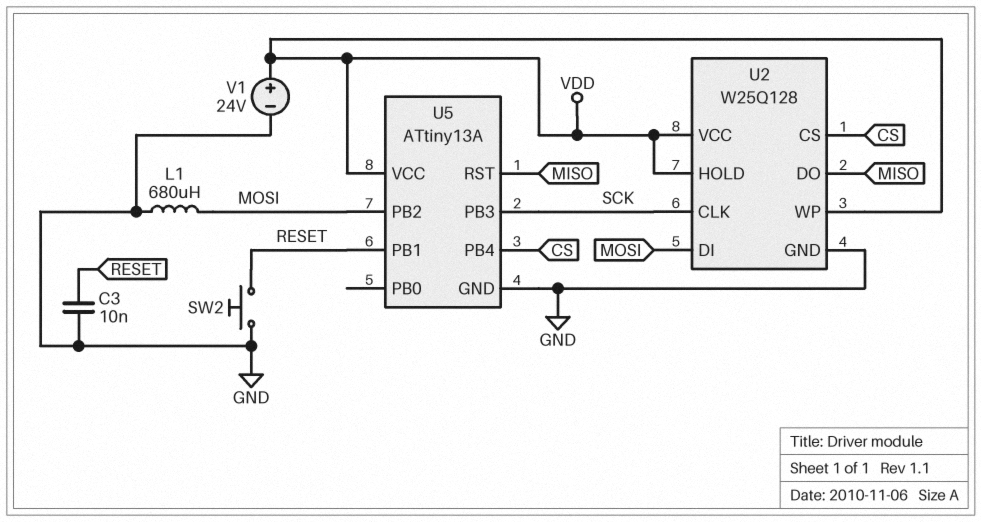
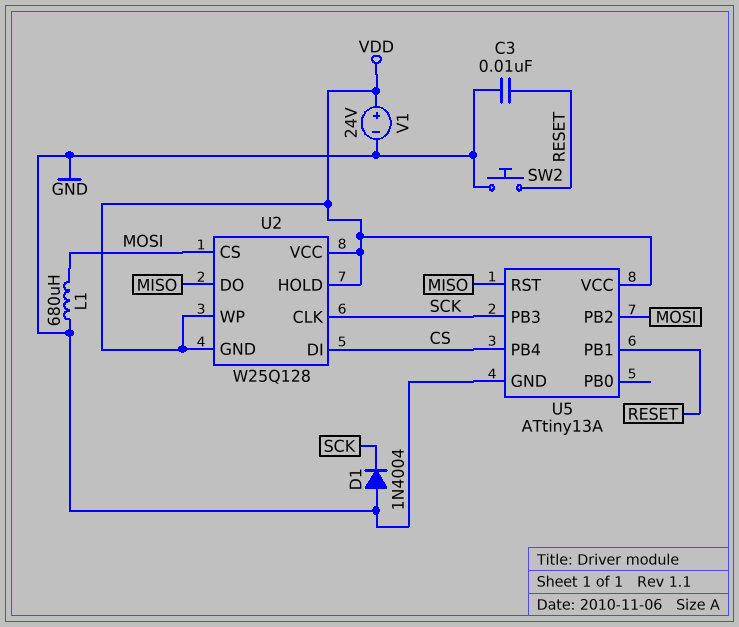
D1: none -> diode 1N4004 (A GND, K SCK)
U2 pin CS: CS -> MOSI
U2 pin DI: MOSI -> CS
U2 pin GND: GND -> VDD

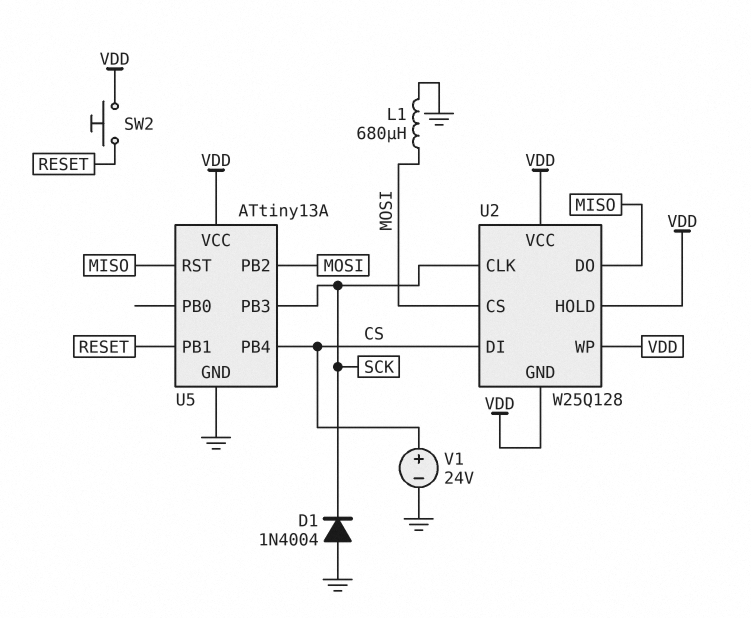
C3: 10nF (GND, RESET) -> none
SW2: button (GND, RESET) -> button (RESET, VDD)
V1: 24V (plus VDD, minus GND) -> 24V (plus CS, minus GND)

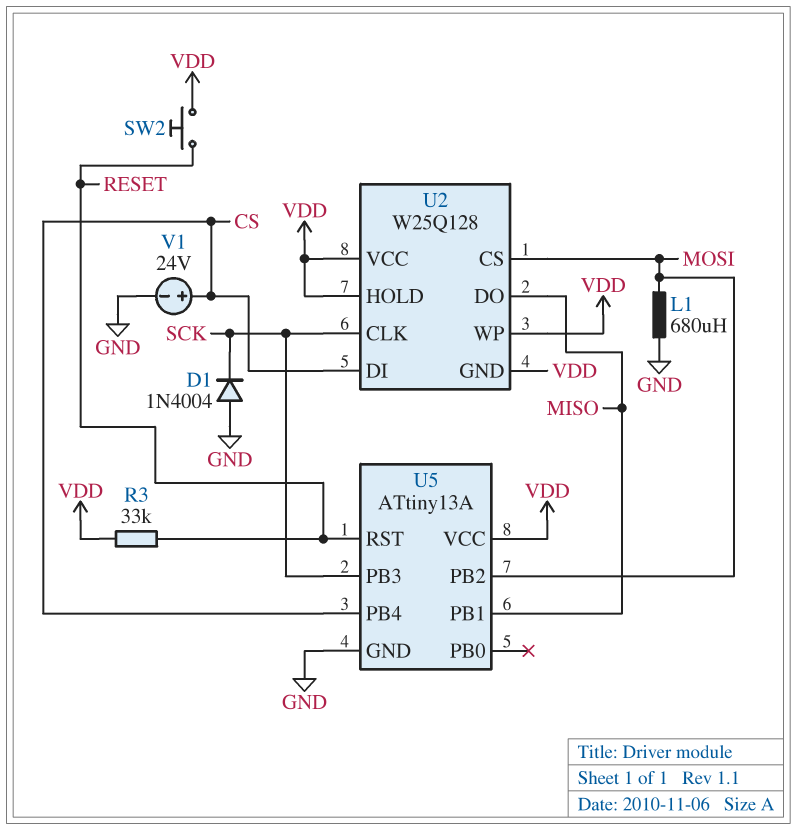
R3: none -> 33k (RESET, VDD)
U5 pin PB1: RESET -> MISO
U5 pin RST: MISO -> RESET

